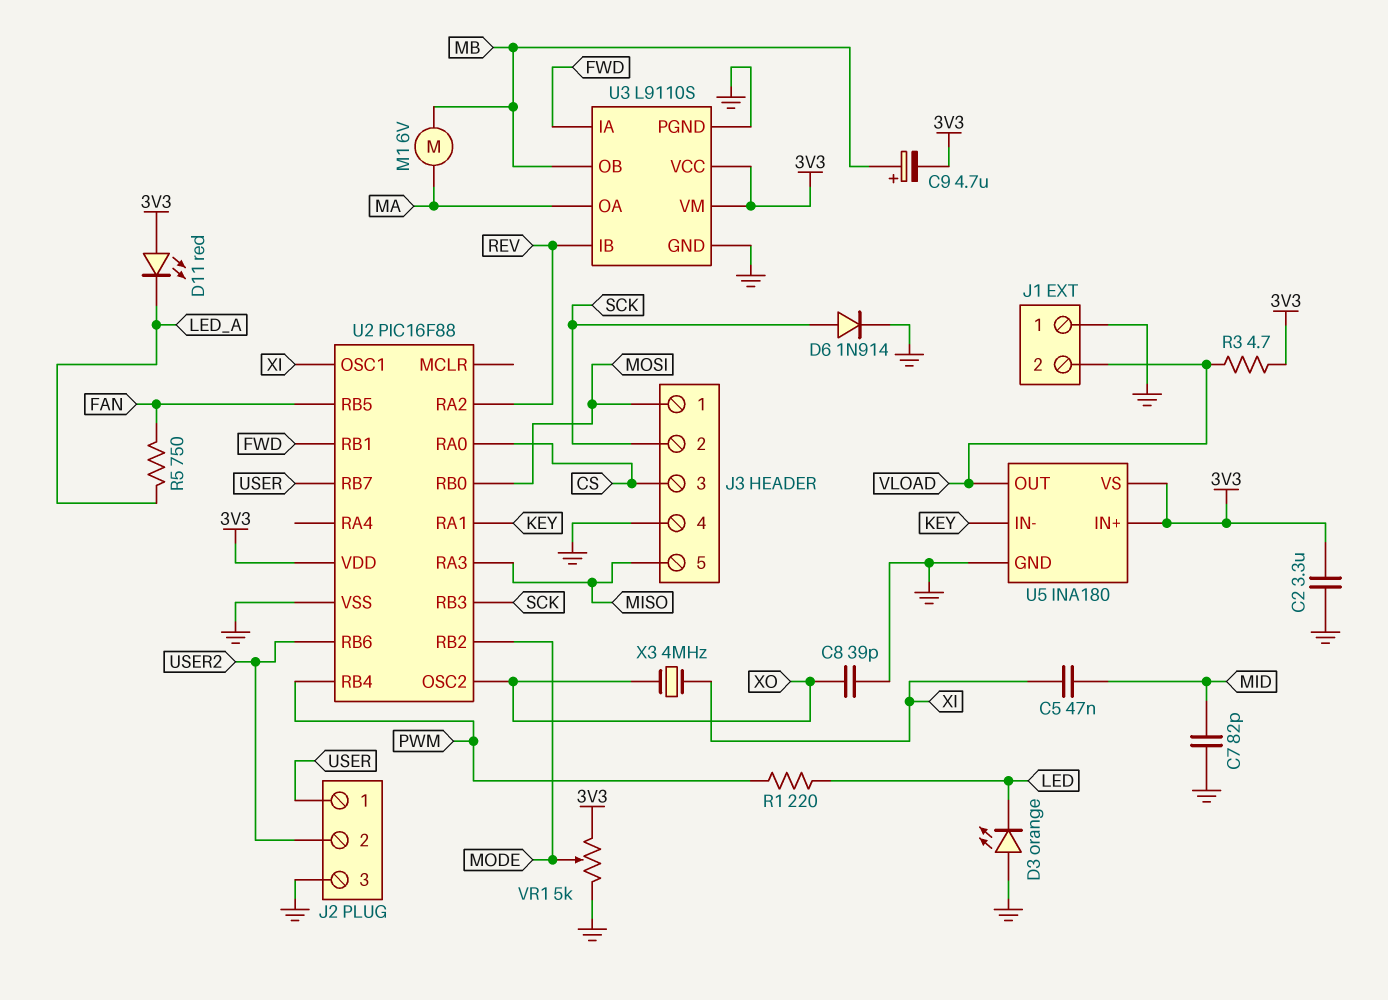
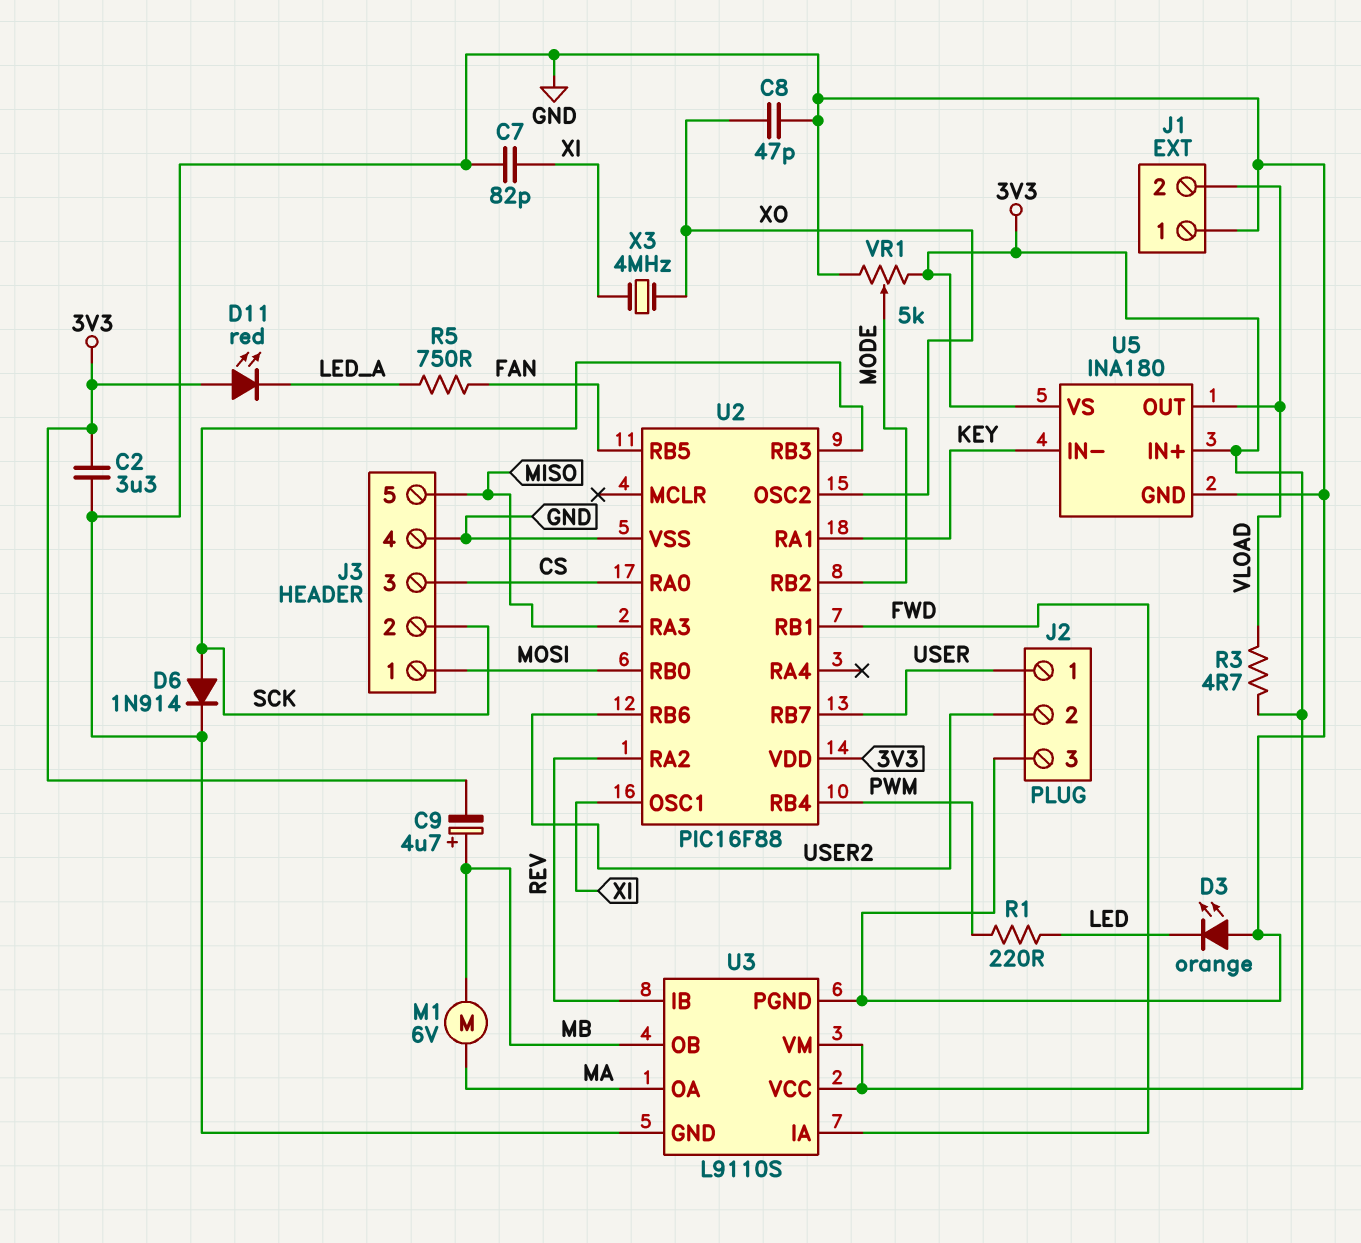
C5: 47nF (MID, XI) -> none
C7: 82pF (GND, MID) -> 82pF (GND, XI)
C8: 39pF (GND, XO) -> 47pF (GND, XO)

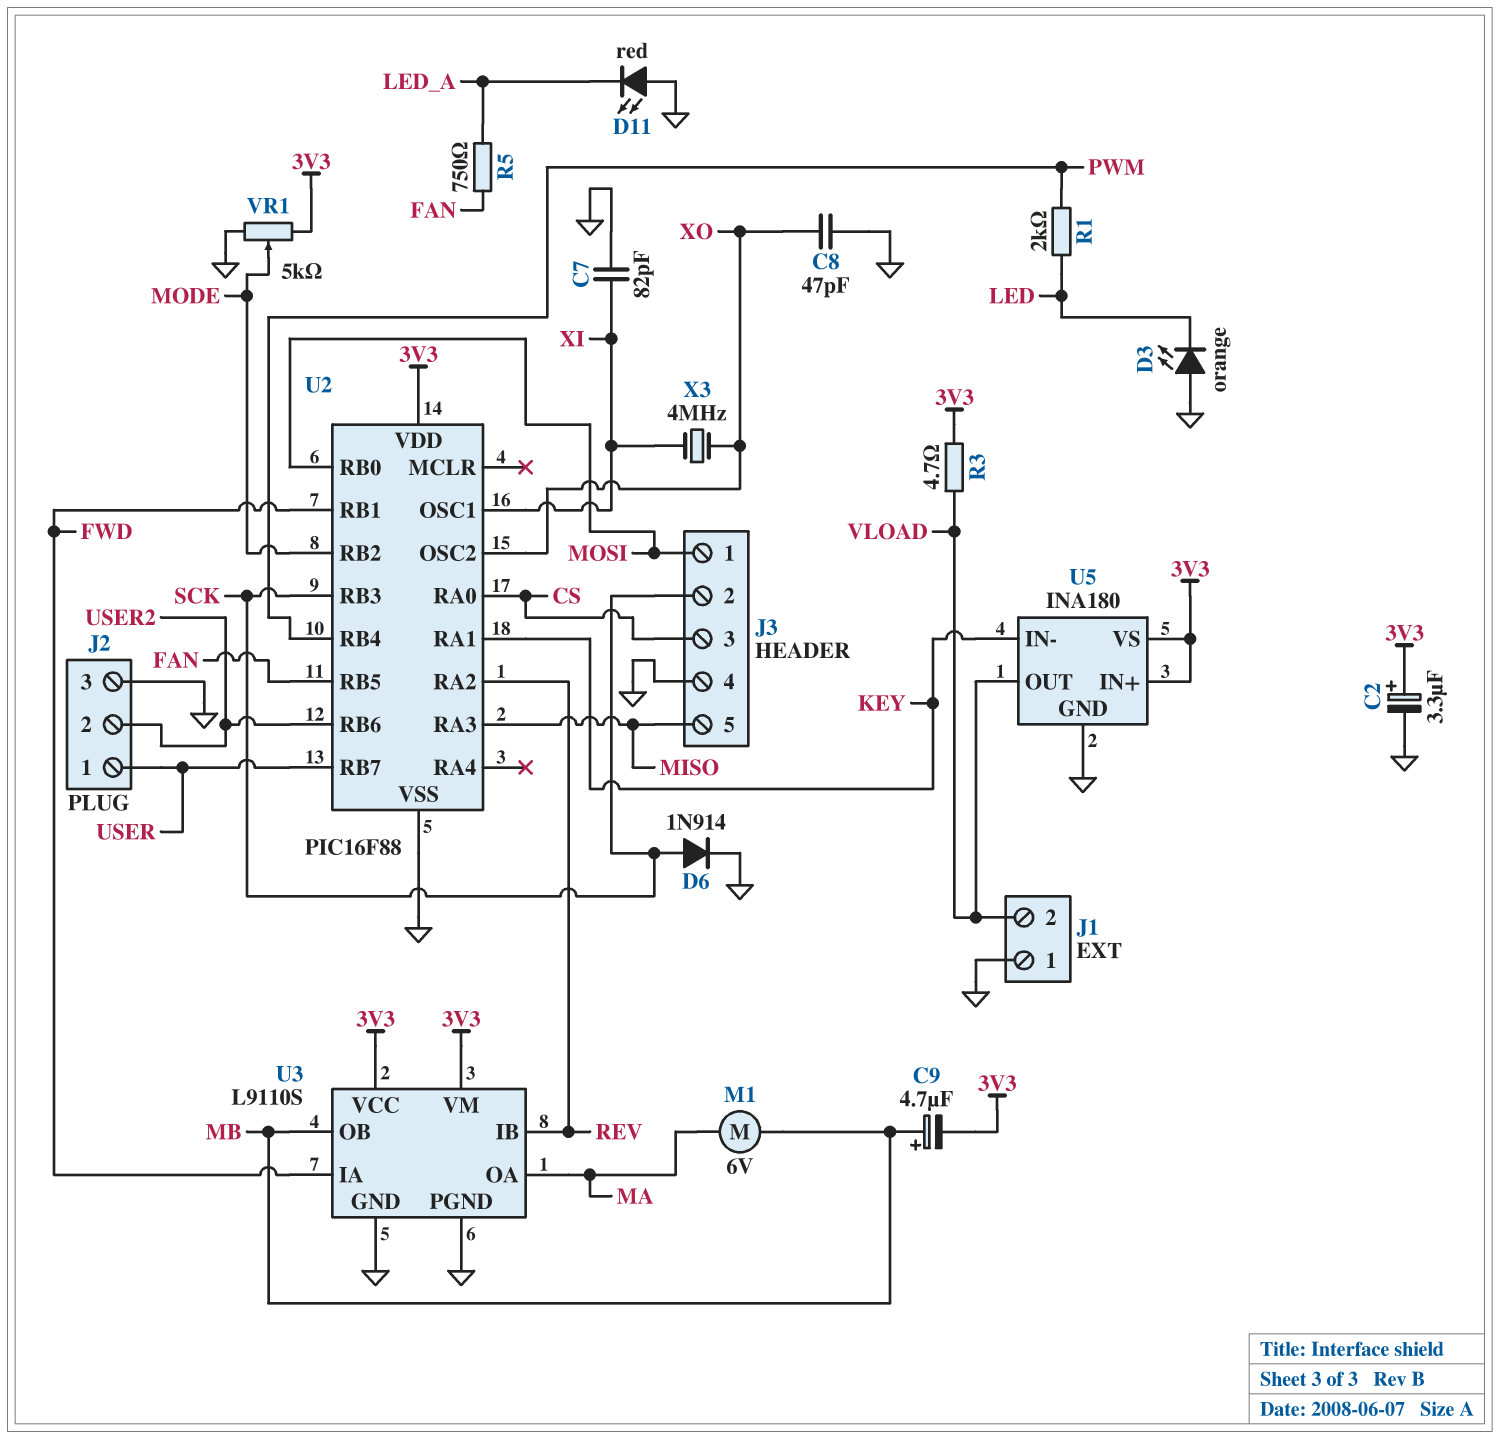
C2: 3.3uF (3V3, GND) -> 3.3uF (plus 3V3, minus GND)
D11: LED red (A 3V3, K LED_A) -> LED red (A GND, K LED_A)
R1: 220 (LED, PWM) -> 2k (LED, PWM)

